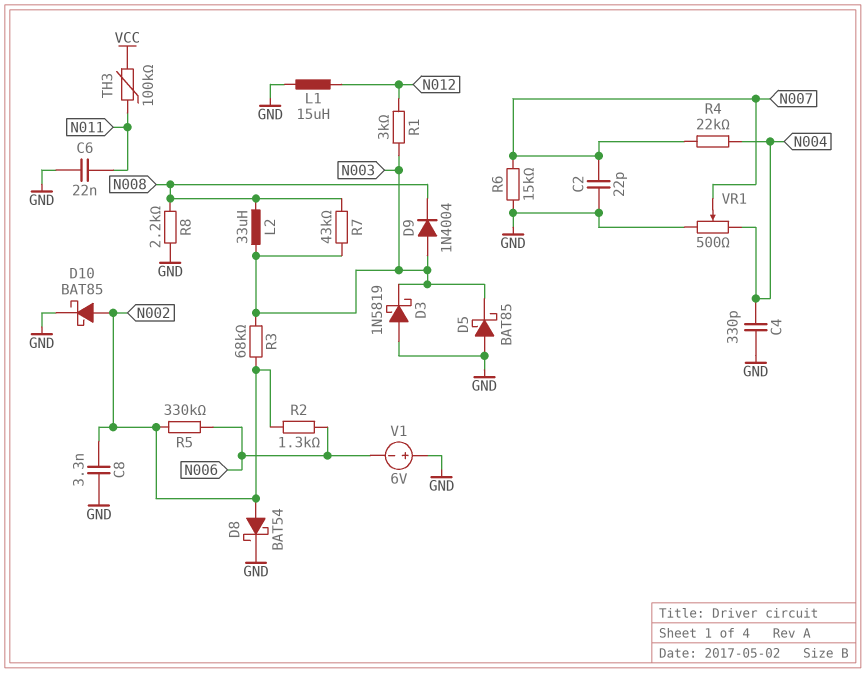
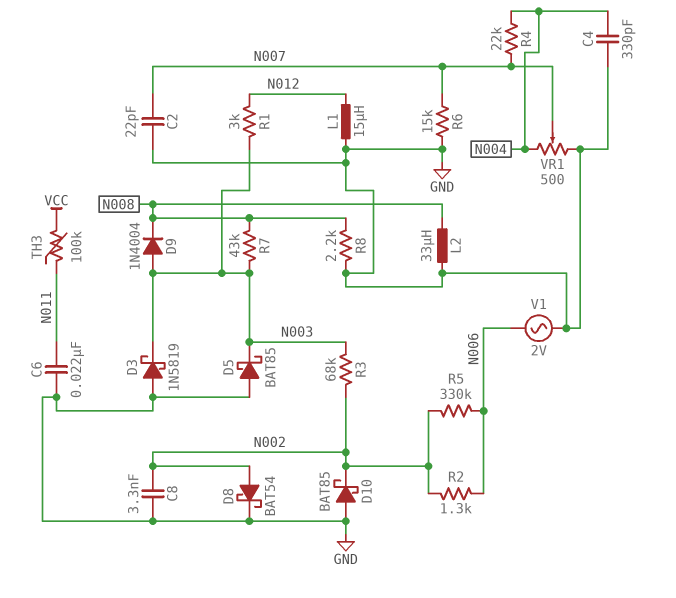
D10: schottky BAT85 (A N002, K GND) -> schottky BAT85 (A GND, K N002)
L2: 33uH (N003, N008) -> 33uH (GND, N008)
V1: 6V (plus GND, minus N006) -> AC 2V (GND, N006)

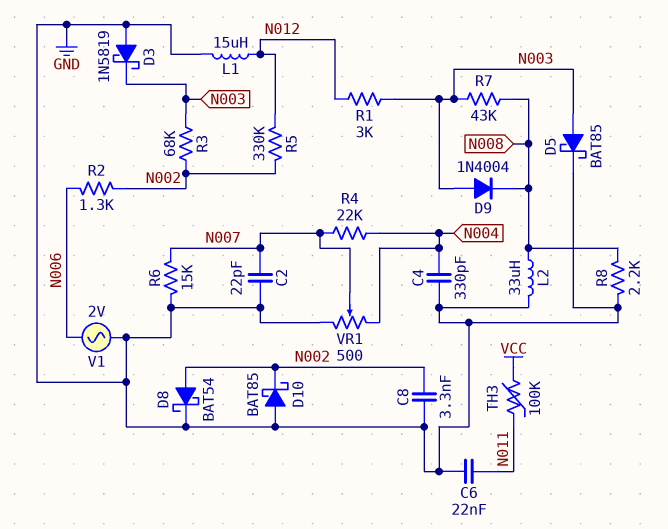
D5: schottky BAT85 (A GND, K N003) -> schottky BAT85 (A N003, K GND)
R5: 330k (N002, N006) -> 330k (N002, N012)

